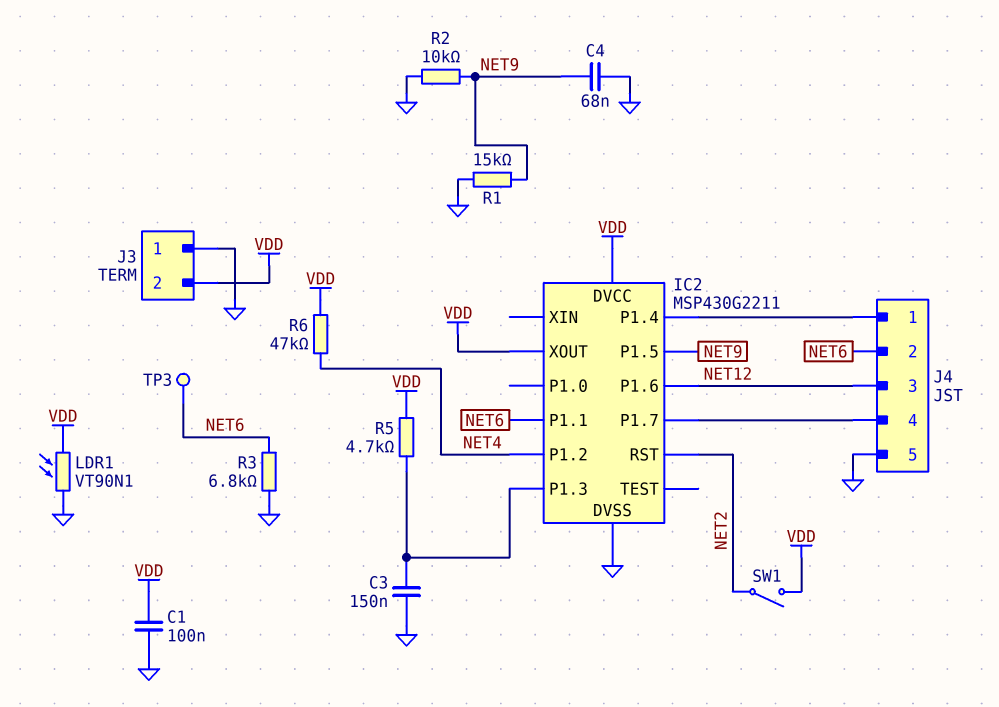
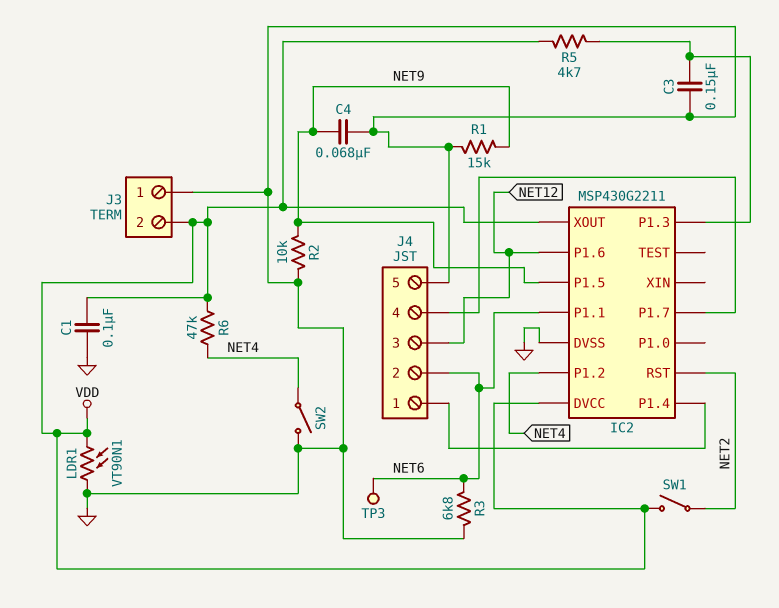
SW2: none -> switch (GND, NET4)

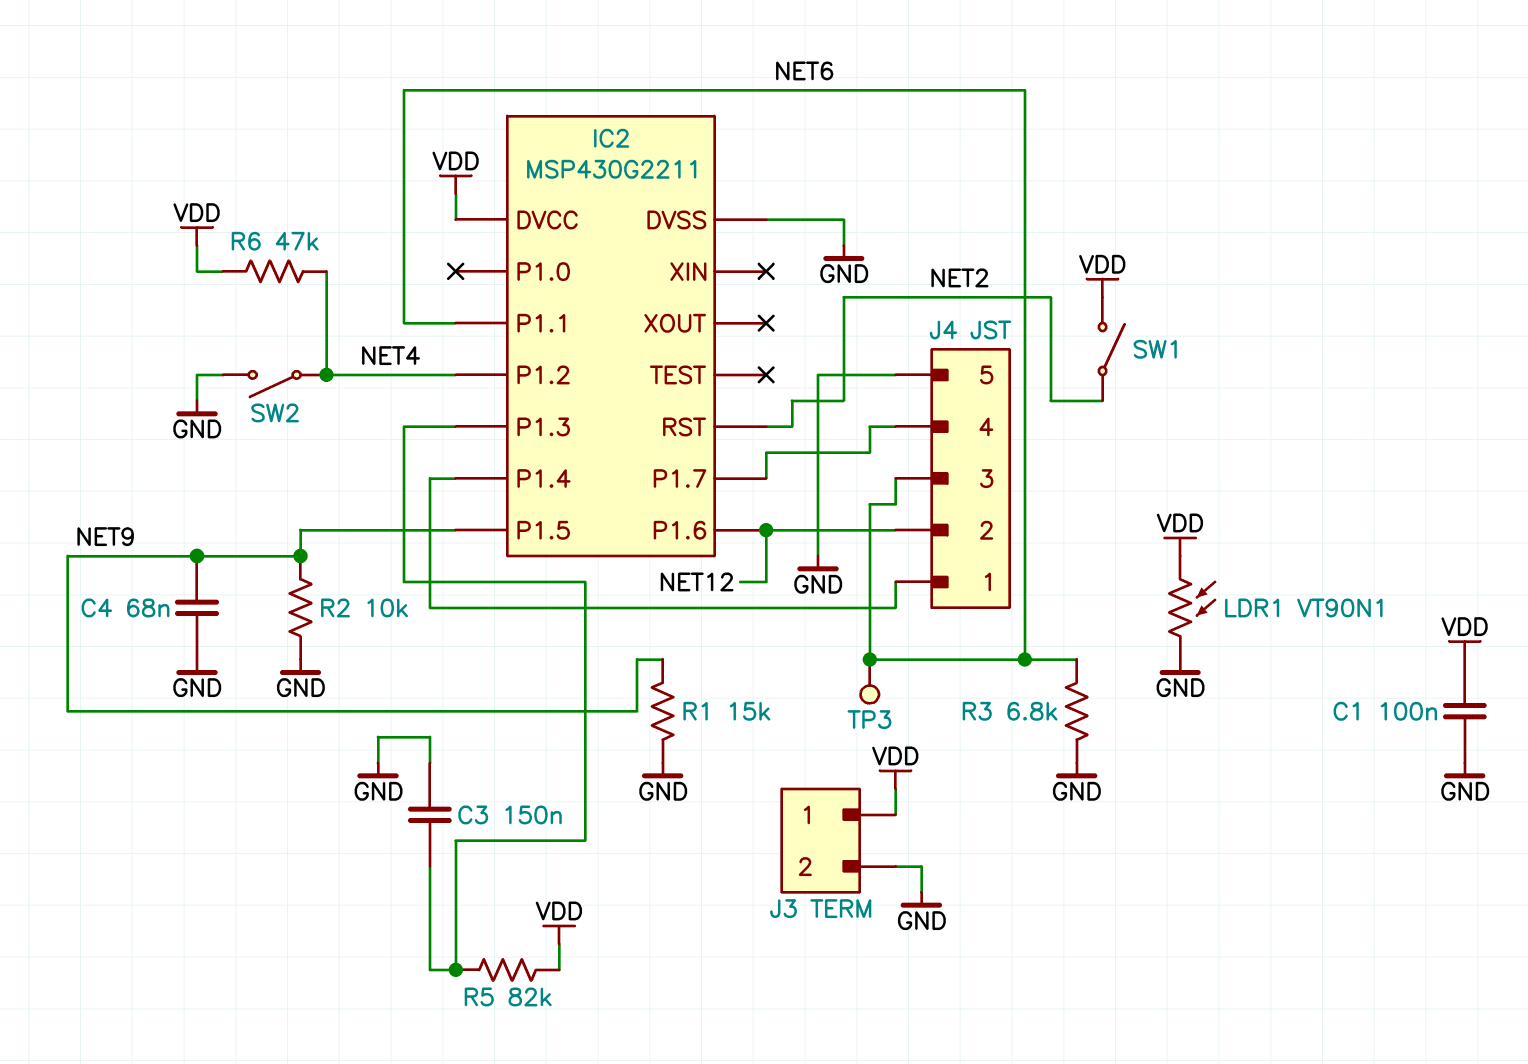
IC2 pin XOUT: VDD -> none
J3 pin 1: GND -> VDD
J3 pin 2: VDD -> GND
J4 pin 2: NET6 -> NET12
J4 pin 3: NET12 -> NET6
R5: 4.7k (IC2/P1.3, VDD) -> 82k (IC2/P1.3, VDD)

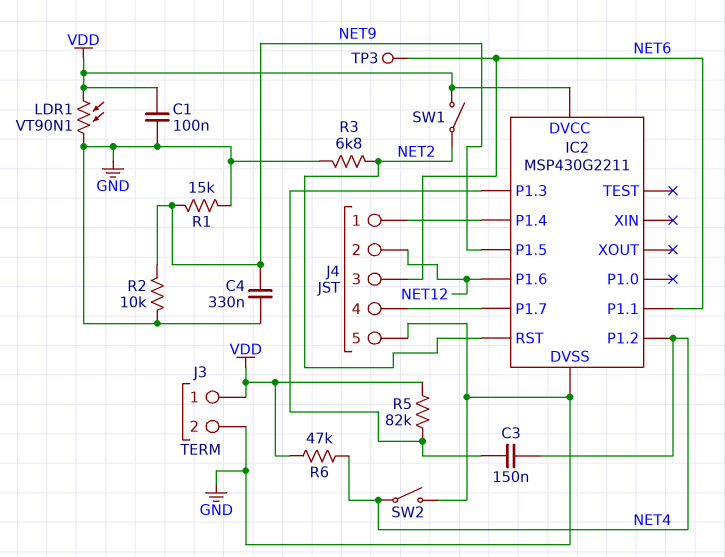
C3: 150nF (GND, IC2/P1.3) -> 150nF (IC2/P1.3, NET4)
C4: 68nF (GND, NET9) -> 330nF (GND, NET9)
R3: 6.8k (GND, NET6) -> 6.8k (GND, NET2)

